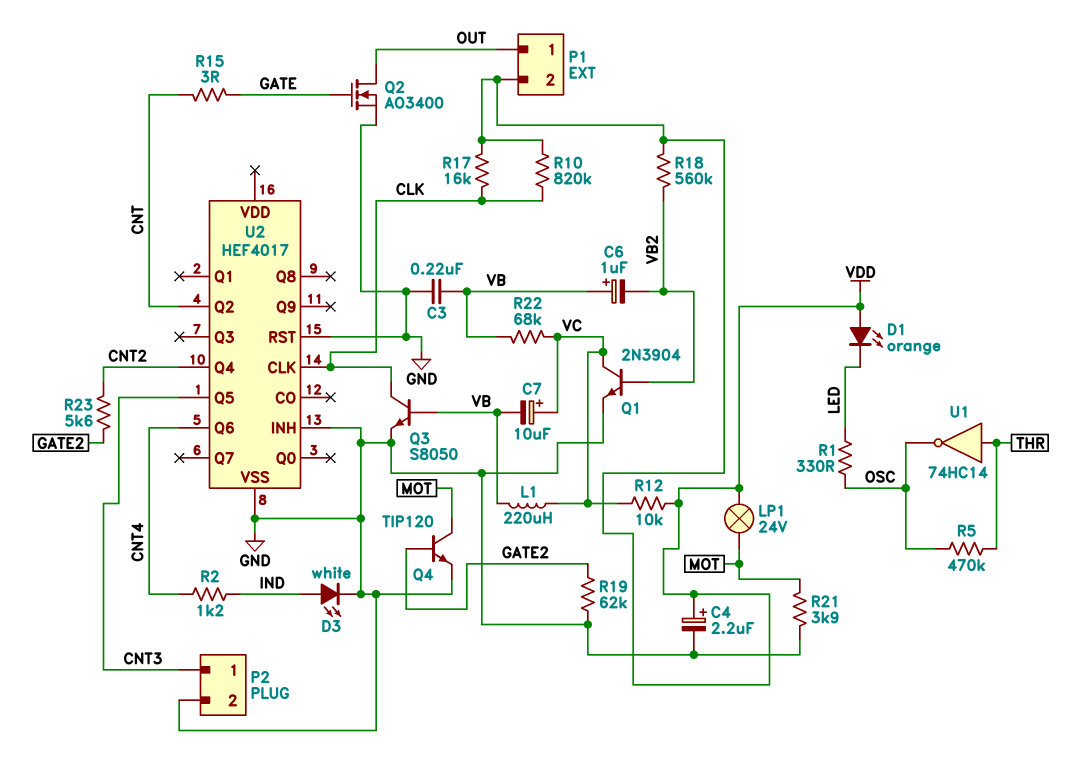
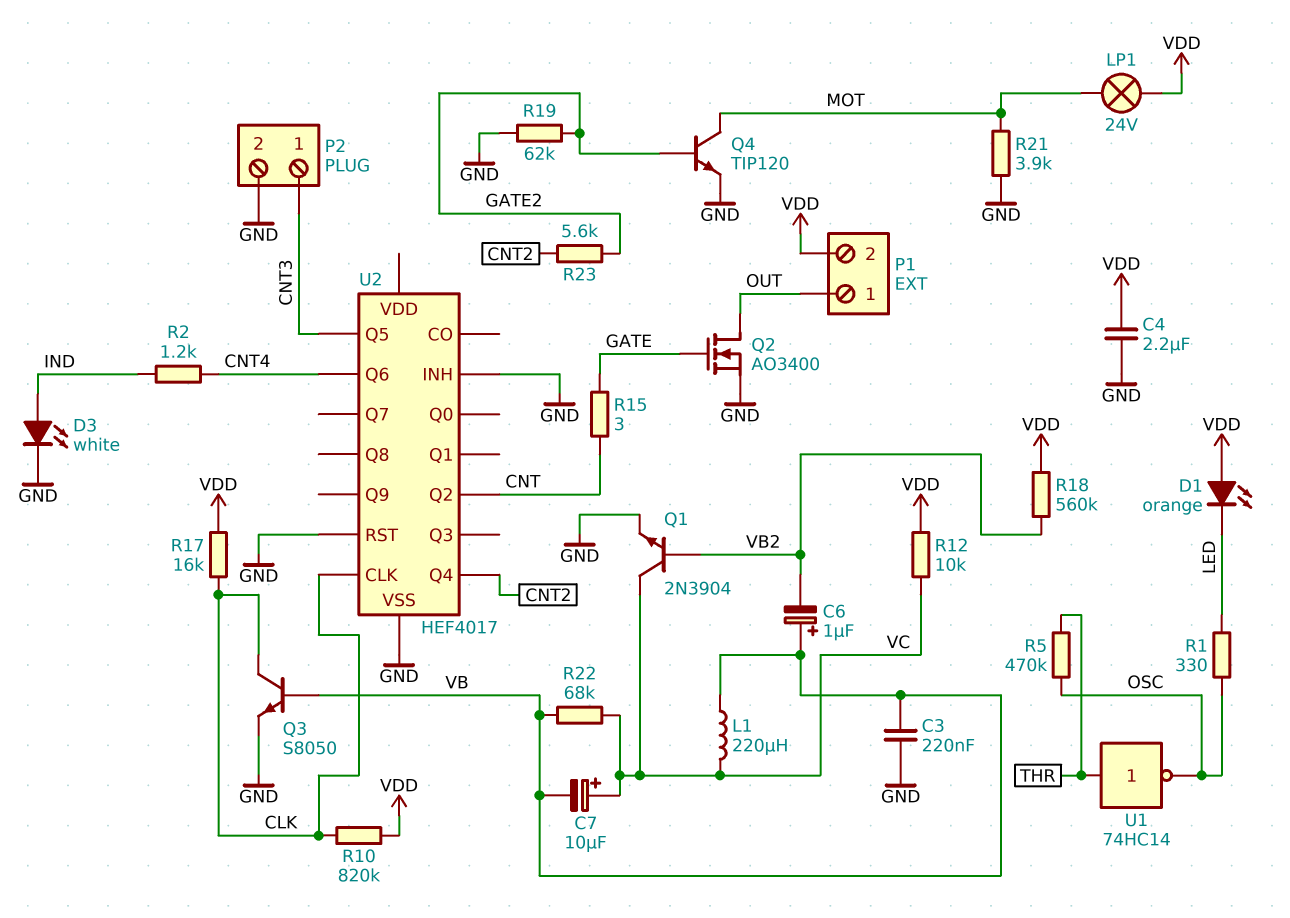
C4: 2.2uF (plus VDD, minus GND) -> 2.2uF (GND, VDD)

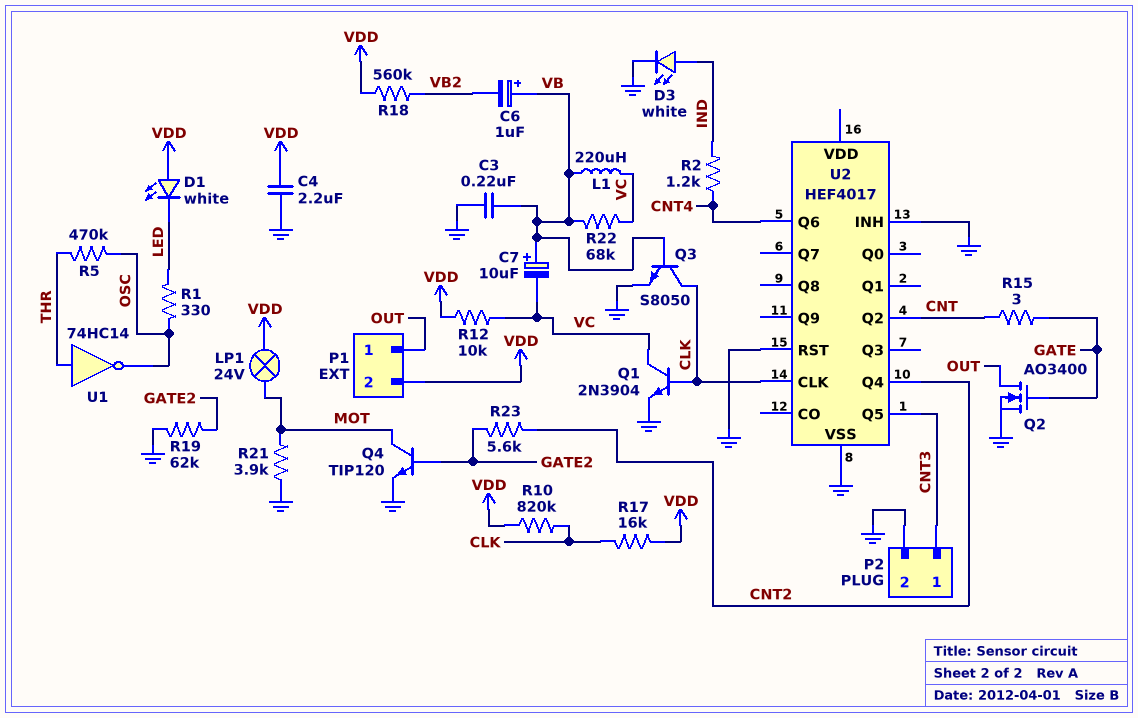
C7: 10uF (plus VC, minus VB) -> 10uF (plus VB, minus VC)
D1: LED orange (A VDD, K LED) -> LED white (A VDD, K LED)
Q1: NPN 2N3904 (B VB2, C VC, E GND) -> NPN 2N3904 (B CLK, C VC, E GND)

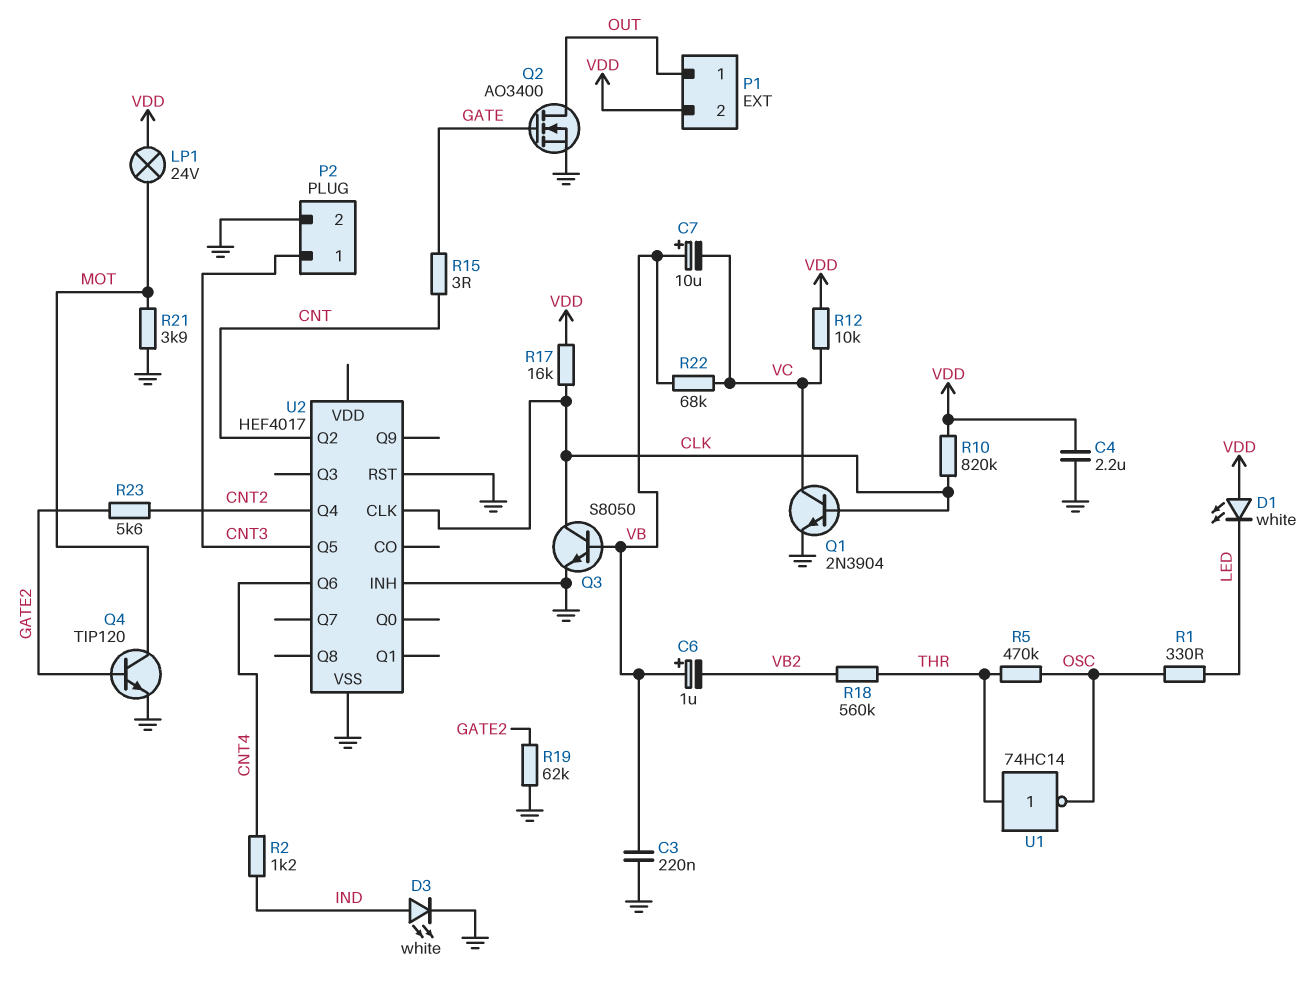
L1: 220uH (VB, VC) -> none
R18: 560k (VB2, VDD) -> 560k (THR, VB2)

